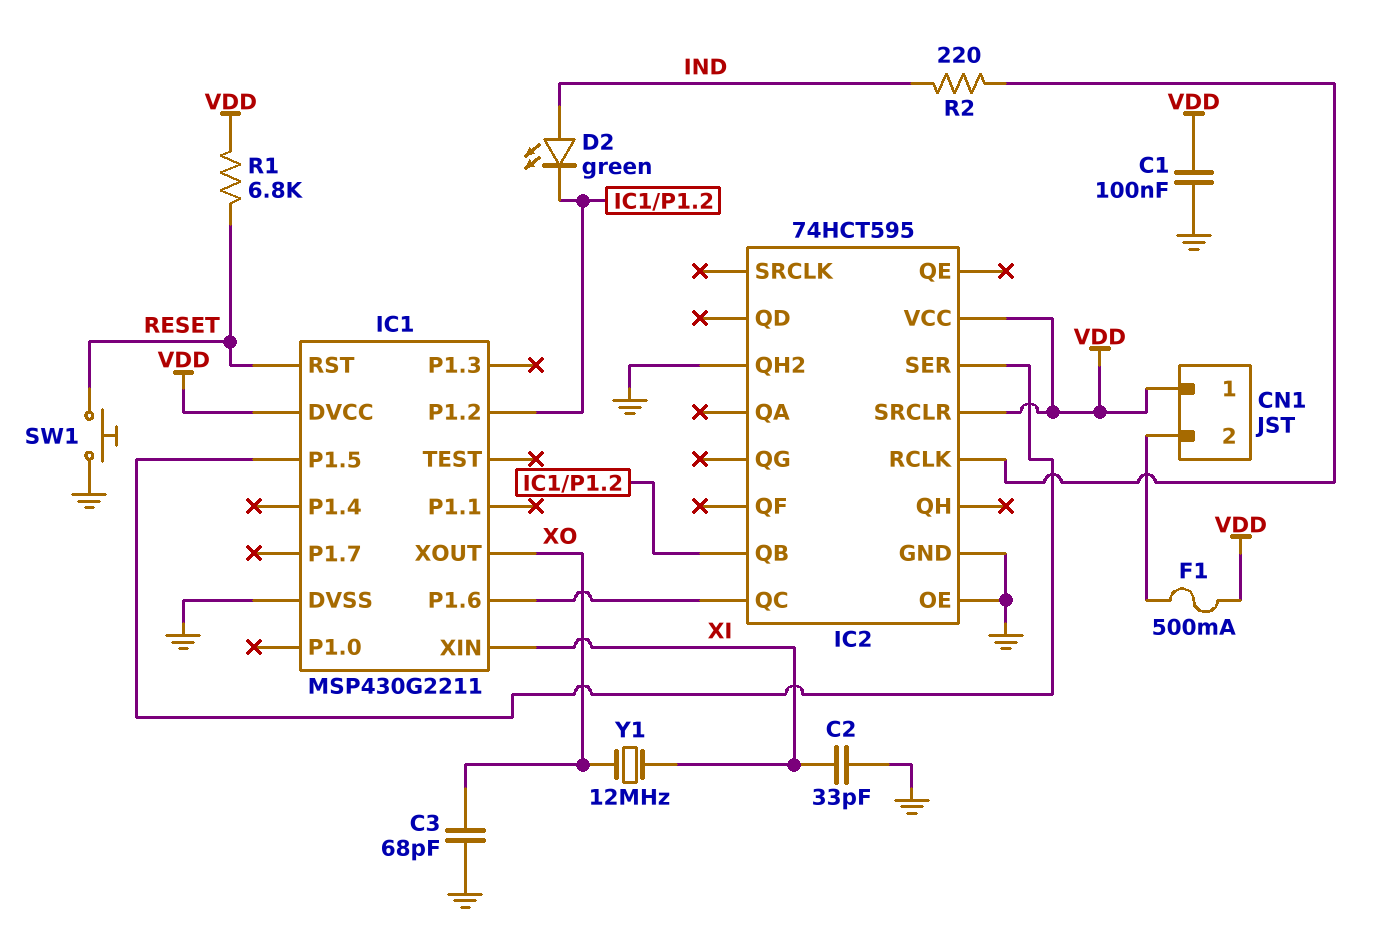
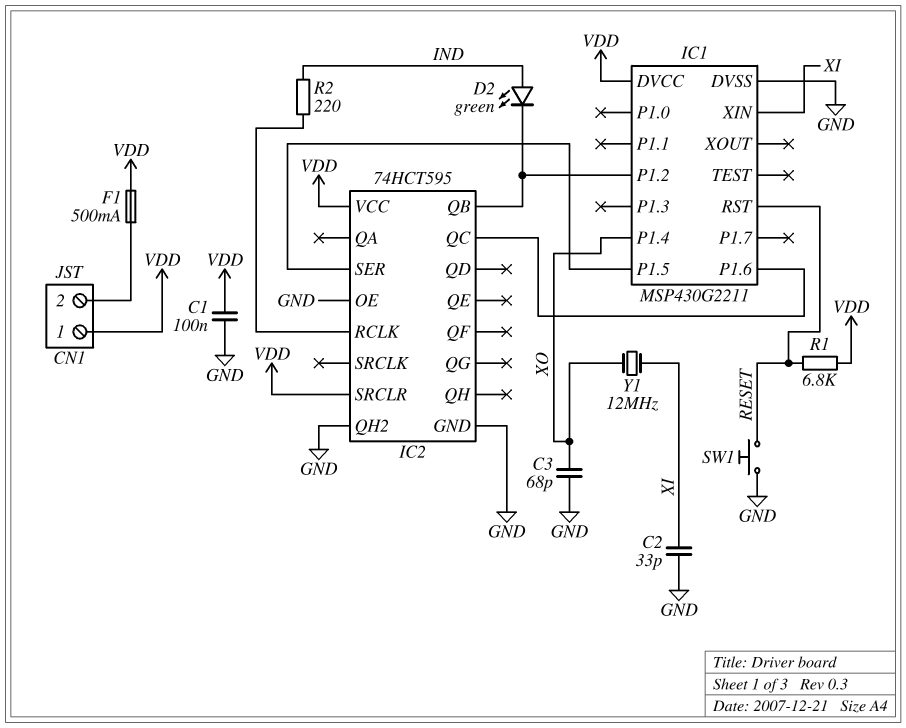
IC1 pin P1.4: none -> XO
IC1 pin XOUT: XO -> none

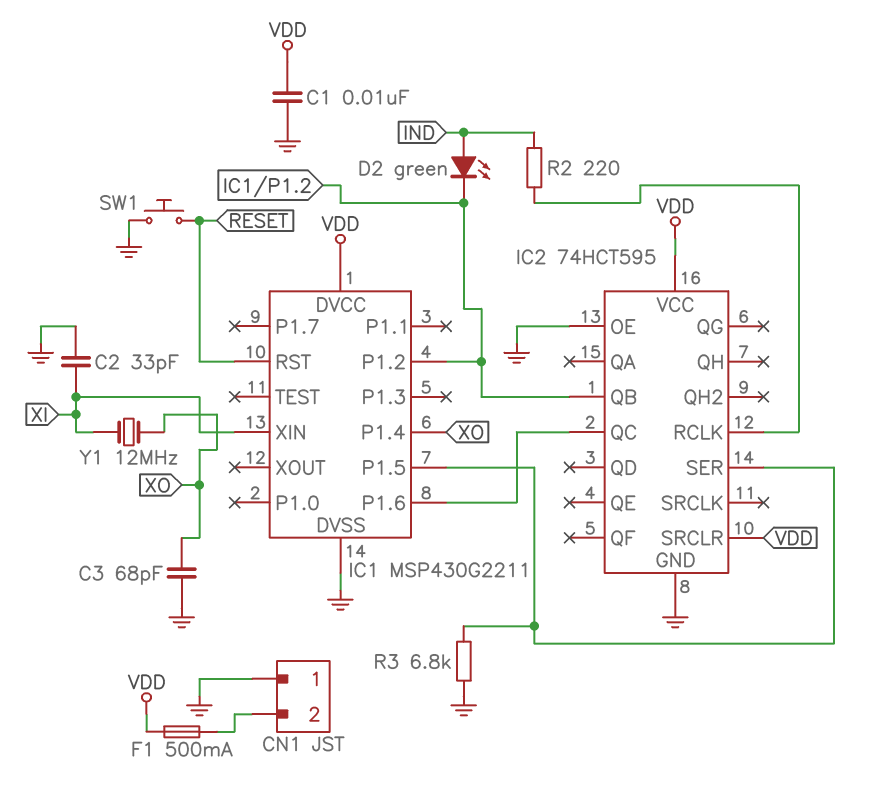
C1: 100nF (GND, VDD) -> 10nF (GND, VDD)
CN1 pin 1: VDD -> GND
IC2 pin QH2: GND -> none
R1: 6.8k (RESET, VDD) -> none
R3: none -> 6.8k (GND, IC1/P1.5)

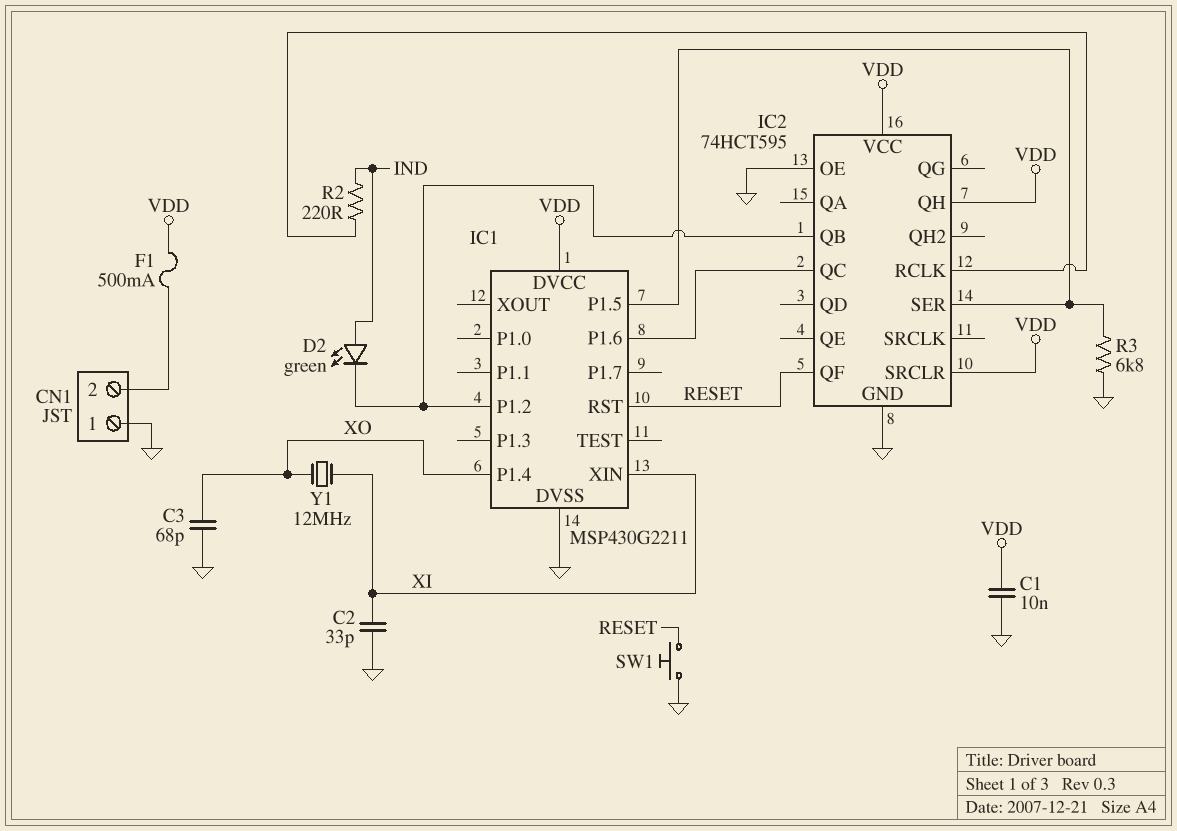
IC2 pin QF: none -> RESET
IC2 pin QH: none -> VDD

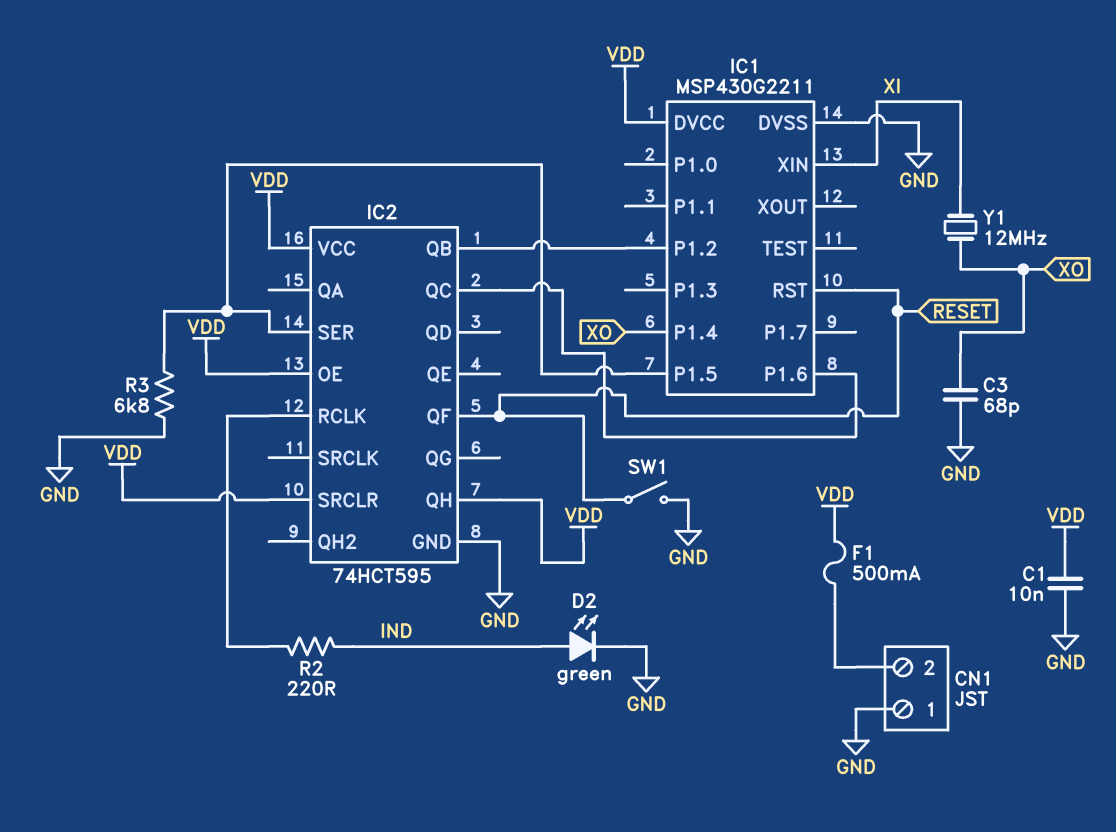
C2: 33pF (GND, XI) -> none
D2: LED green (A IND, K IC1/P1.2) -> LED green (A IND, K GND)
IC2 pin OE: GND -> VDD
SW1: button (GND, RESET) -> switch (GND, RESET)

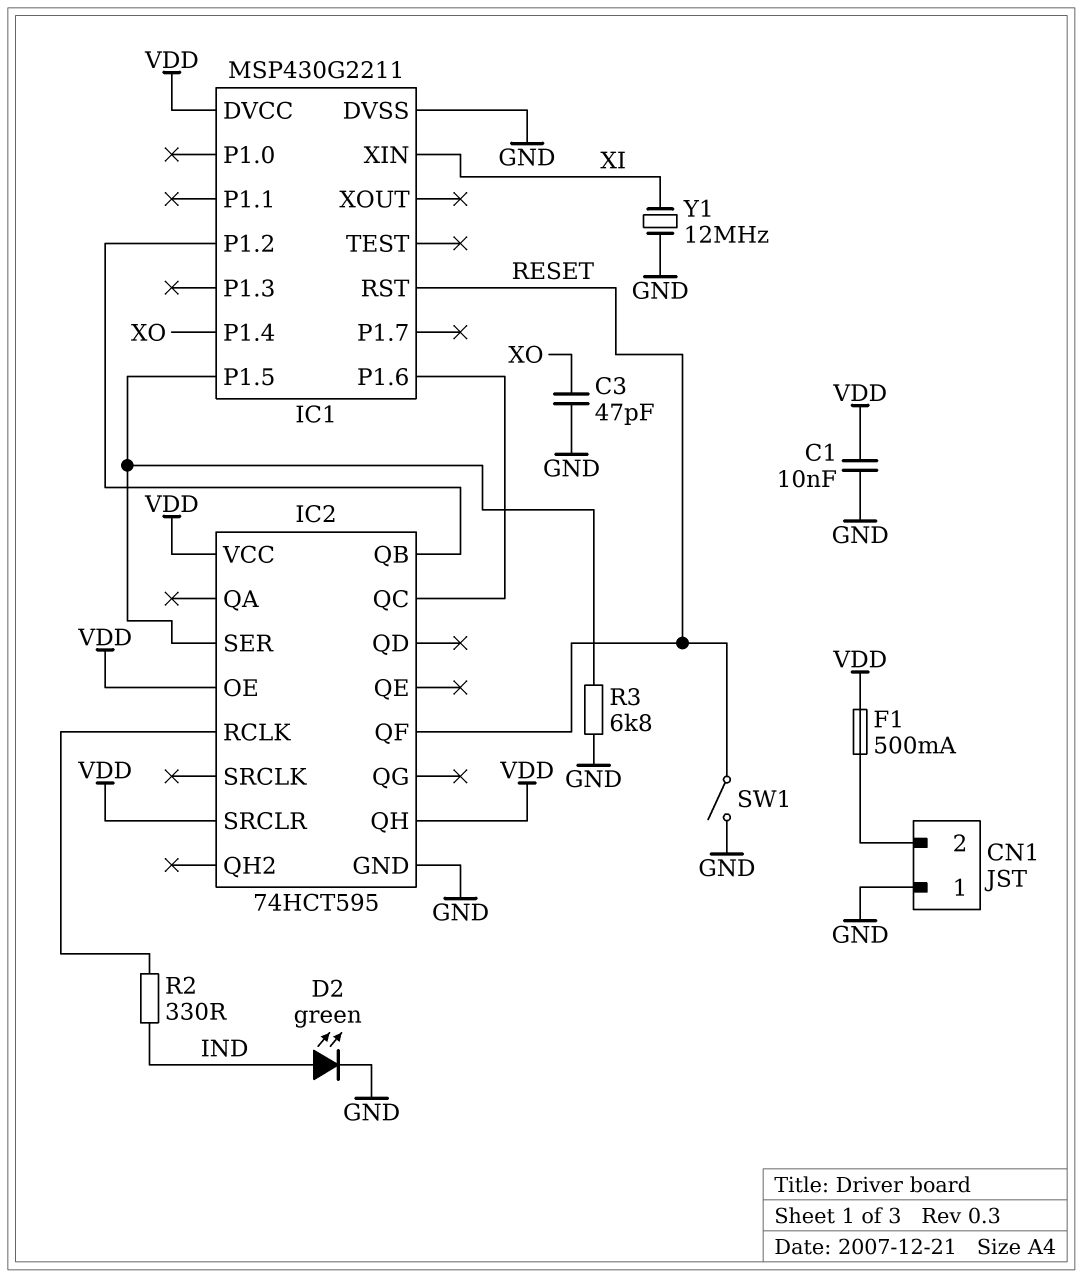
C3: 68pF (GND, XO) -> 47pF (GND, XO)
R2: 220 (IC2/RCLK, IND) -> 330 (IC2/RCLK, IND)
Y1: 12MHz (XI, XO) -> 12MHz (GND, XI)

